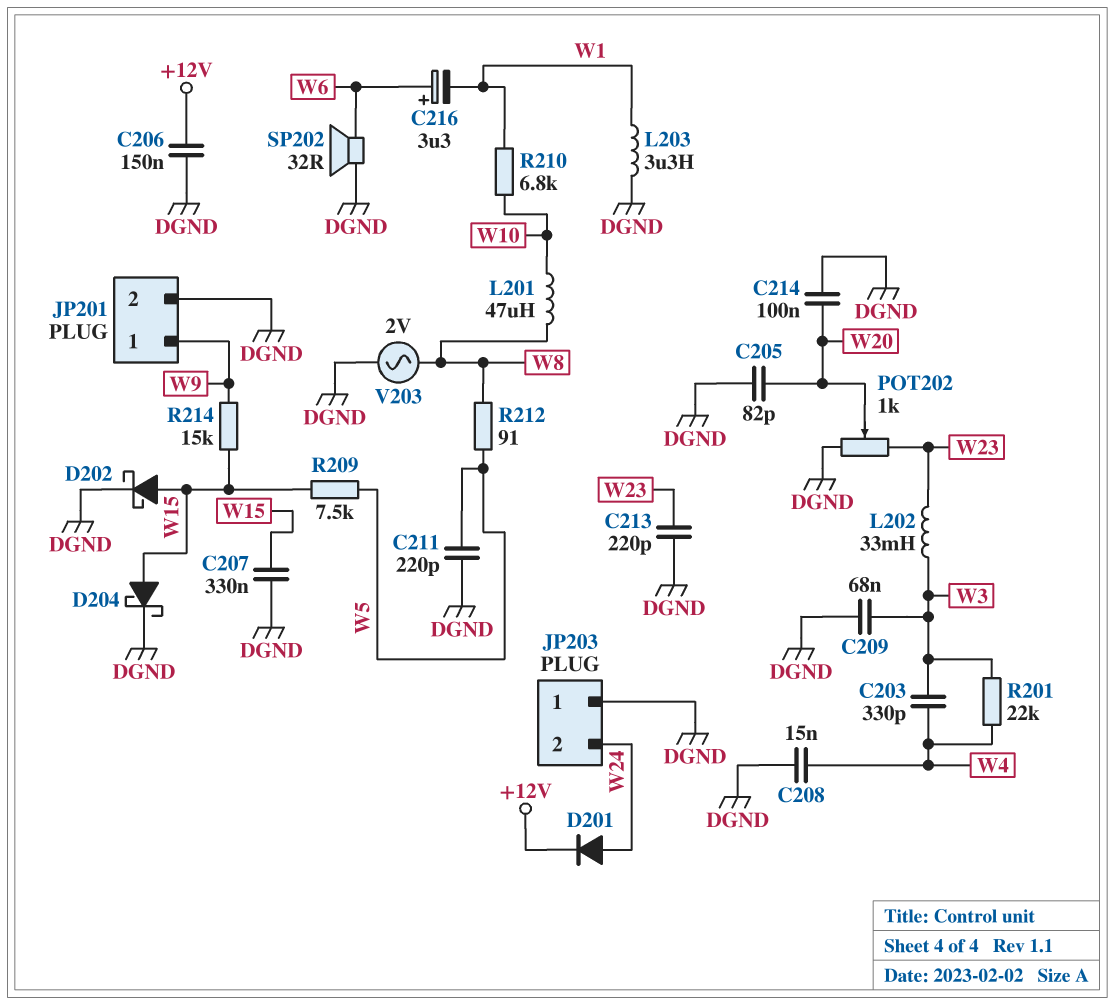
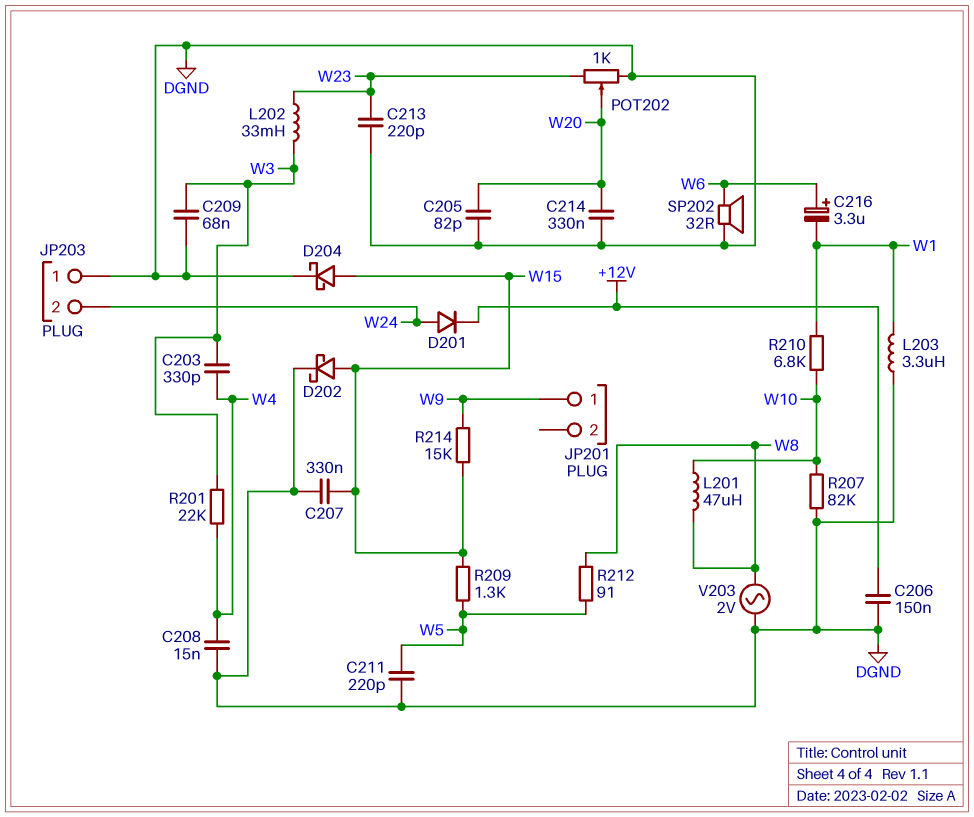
C214: 100nF (DGND, W20) -> 330nF (DGND, W20)
JP201 pin 2: DGND -> none
R207: none -> 82k (DGND, W10)
R209: 7.5k (W5, W15) -> 1.3k (W5, W15)

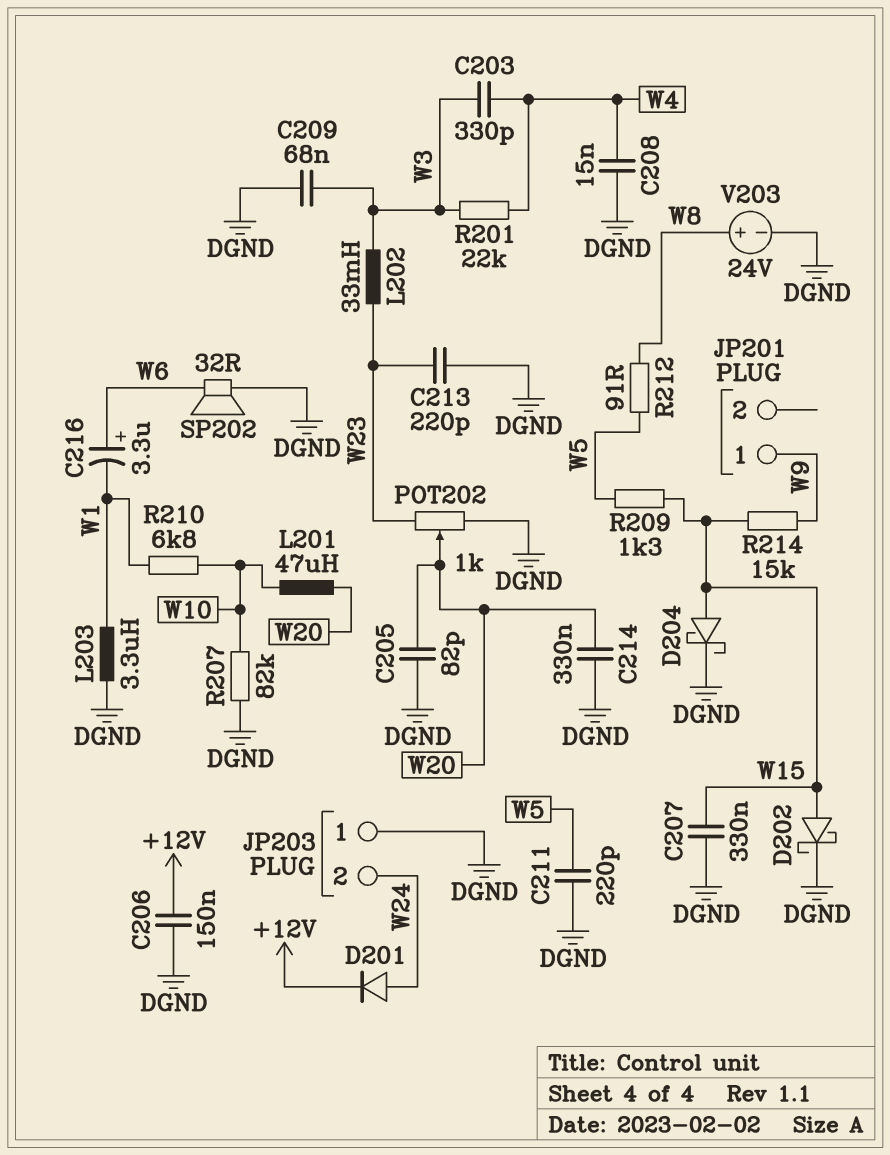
L201: 47uH (W8, W10) -> 47uH (W10, W20)
V203: AC 2V (DGND, W8) -> 24V (plus W8, minus DGND)

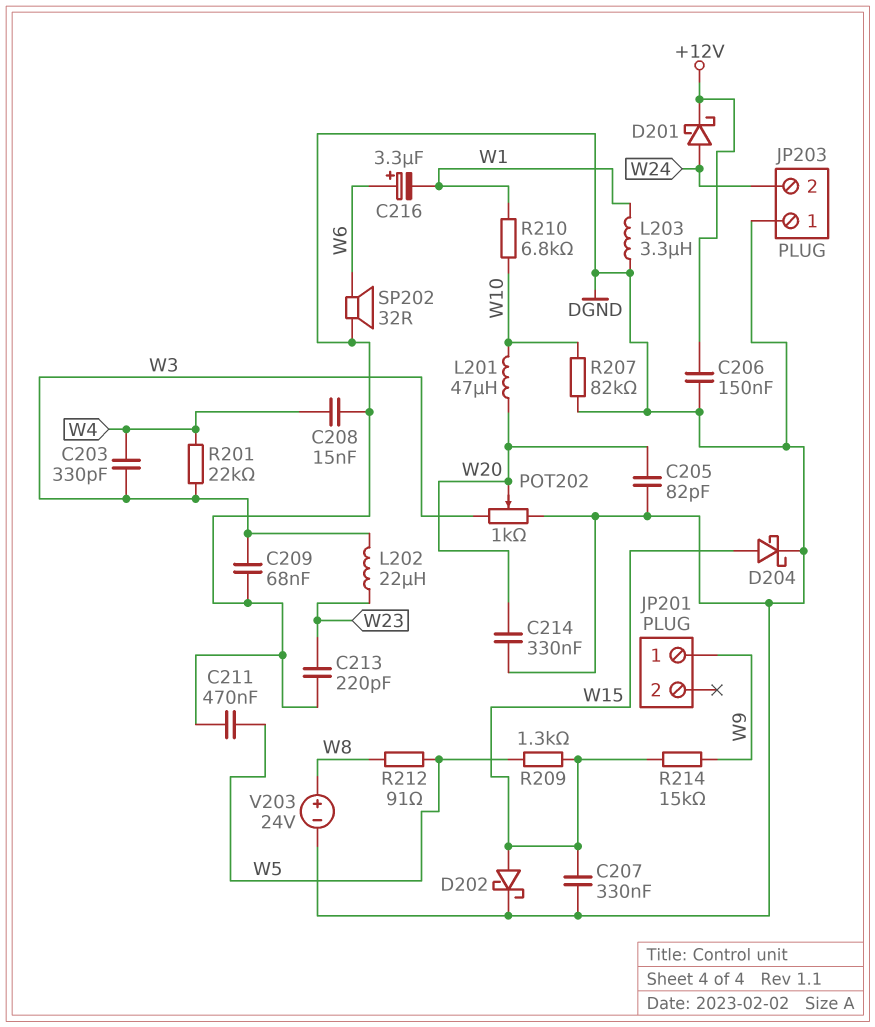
C211: 220pF (DGND, W5) -> 470nF (DGND, W5)
D201: diode (A W24, K +12V) -> schottky (A W24, K +12V)
L202: 33mH (W3, W23) -> 22uH (W3, W23)
POT202: 1k (DGND, W23, wiper W20) -> 1k (DGND, W3, wiper W20)

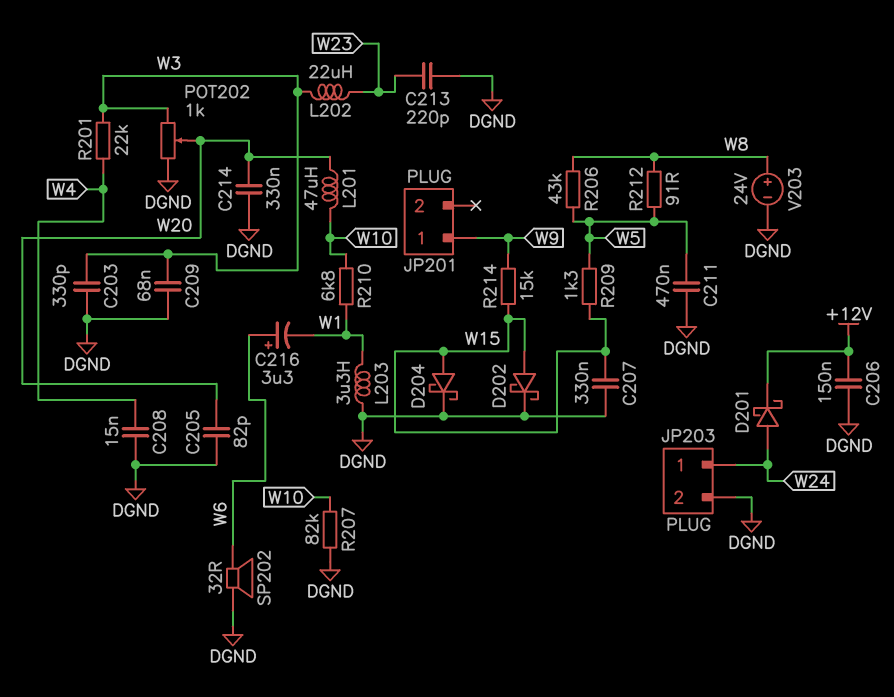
C203: 330pF (W3, W4) -> 330pF (DGND, W3)
JP203 pin 1: DGND -> W24
JP203 pin 2: W24 -> DGND
R206: none -> 43k (W5, W8)

